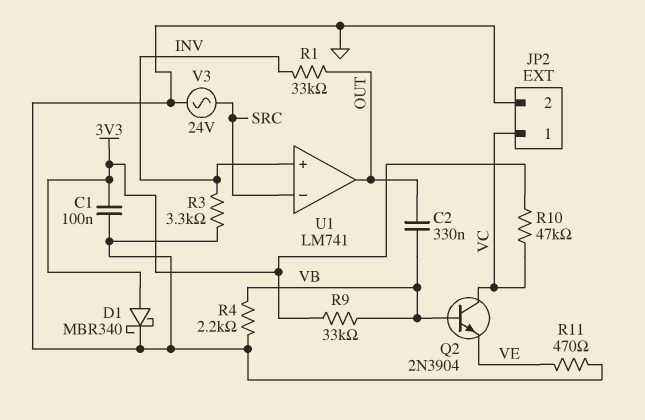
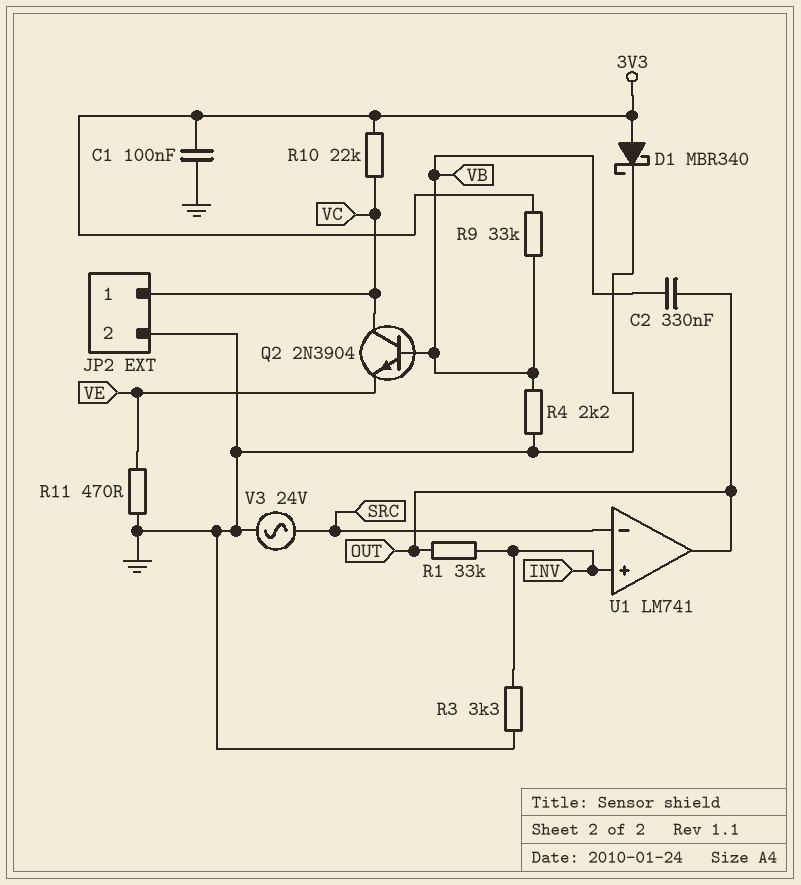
R10: 47k (3V3, VC) -> 22k (3V3, VC)

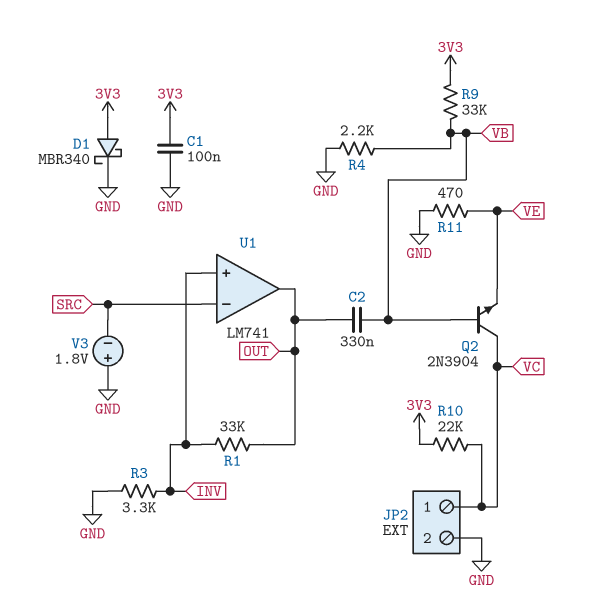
V3: AC 24V (GND, SRC) -> 1.8V (plus GND, minus SRC)

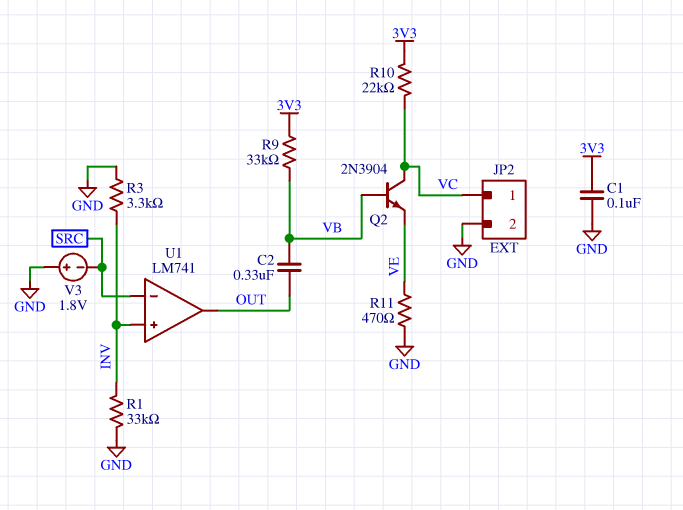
D1: schottky MBR340 (A 3V3, K GND) -> none
R1: 33k (INV, OUT) -> 33k (GND, INV)
R4: 2.2k (GND, VB) -> none

